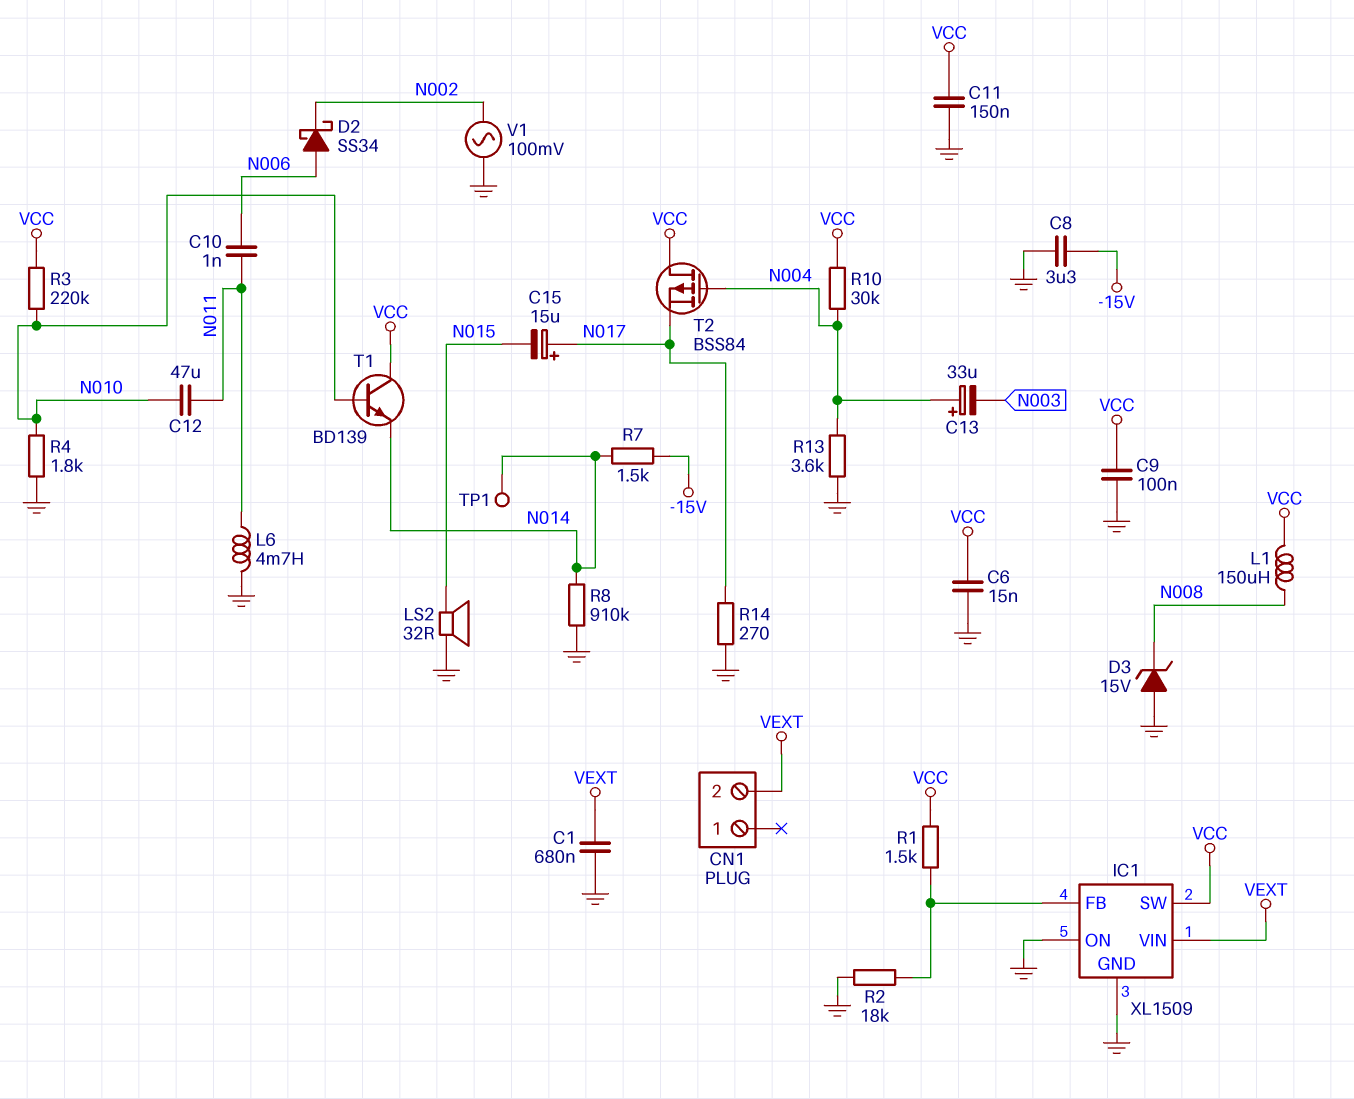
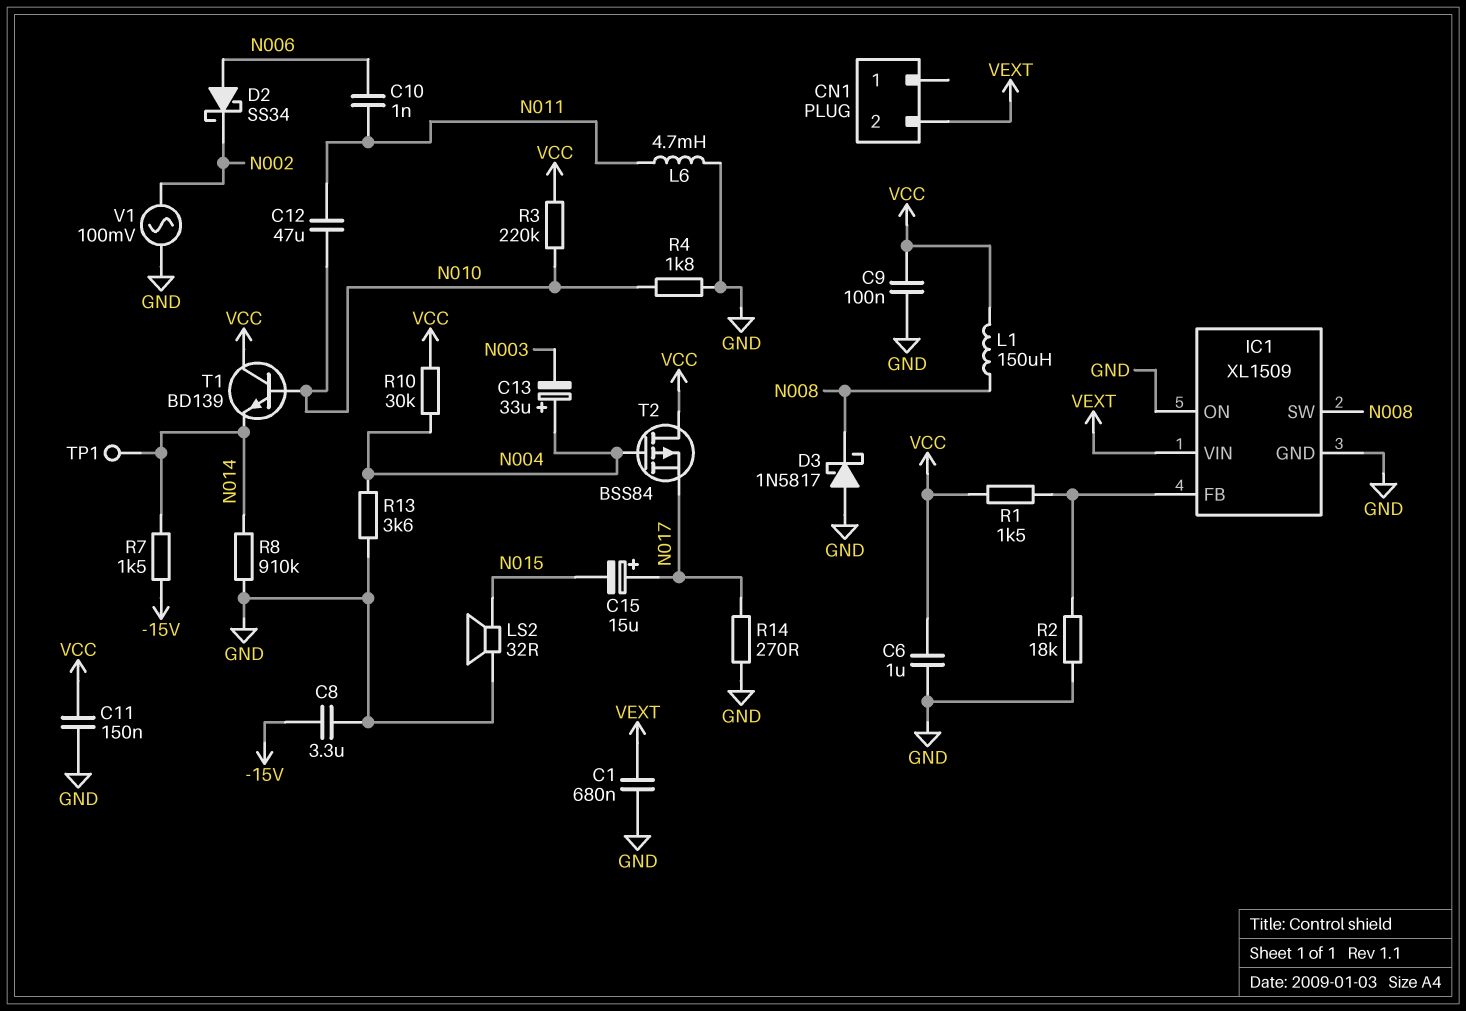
C6: 15nF (GND, VCC) -> 1uF (GND, VCC)
D3: zener 15V (A GND, K N008) -> schottky 1N5817 (A GND, K N008)
IC1 pin SW: VCC -> N008

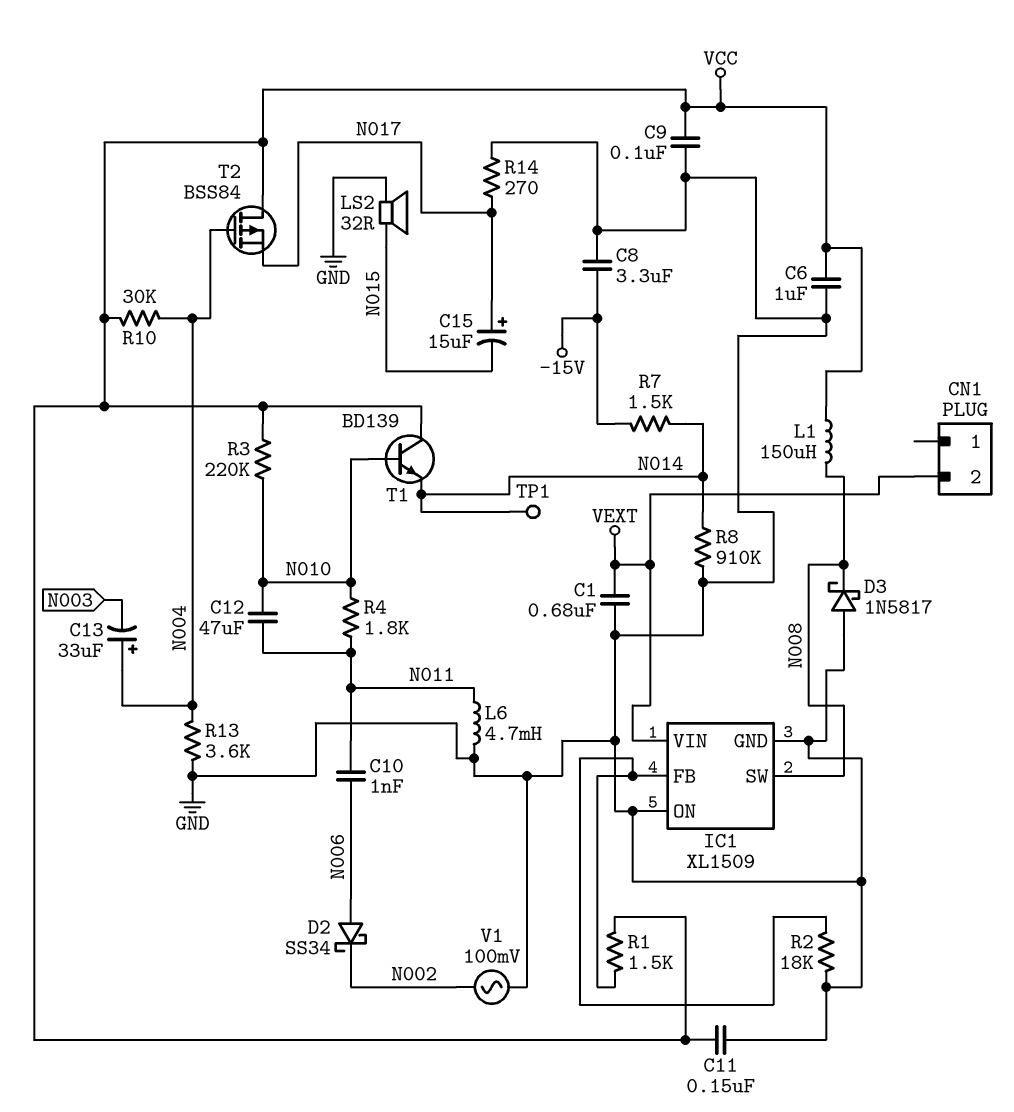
R4: 1.8k (GND, N010) -> 1.8k (N010, N011)

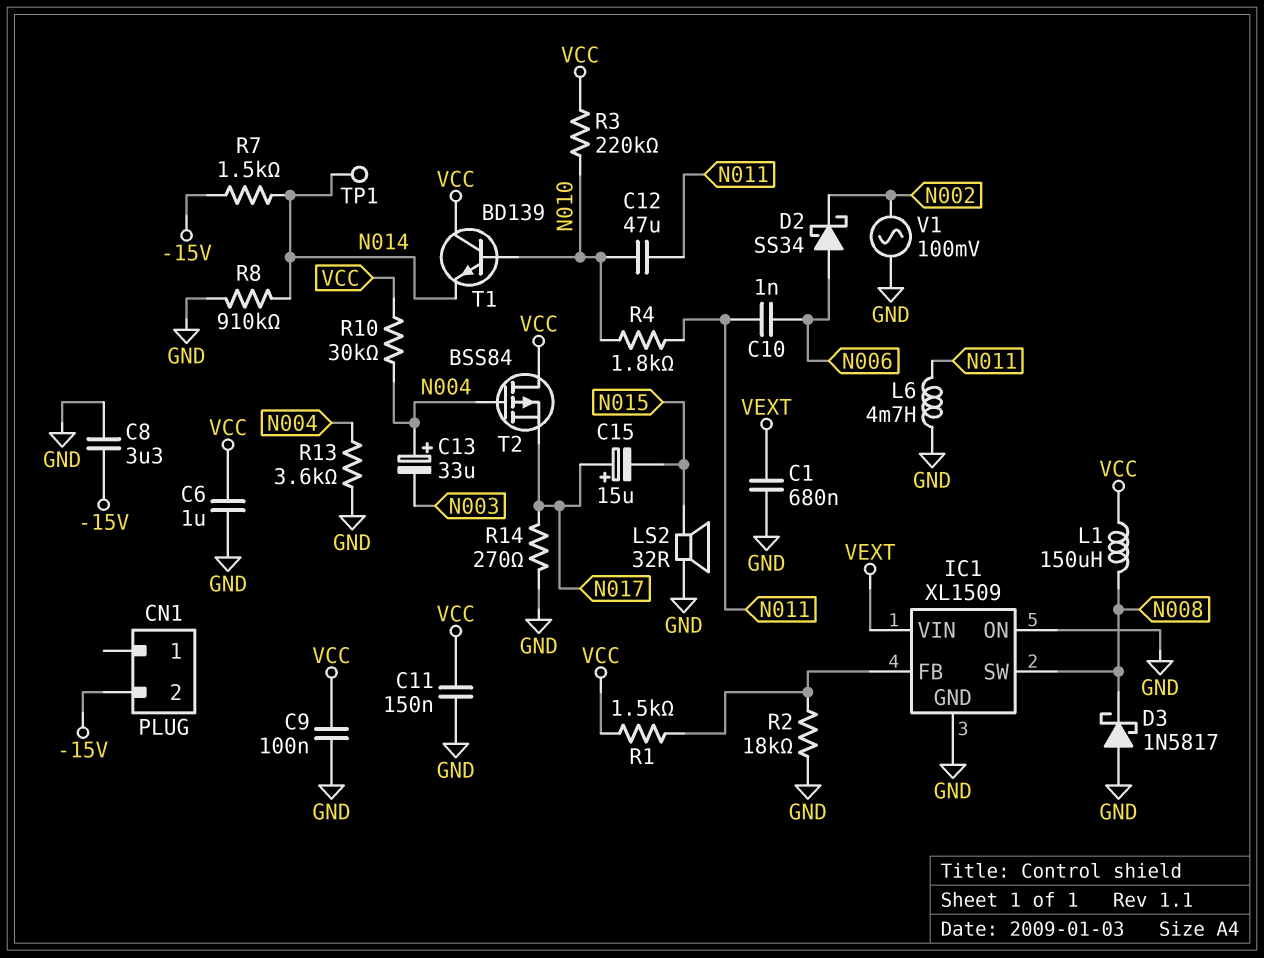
CN1 pin 2: VEXT -> -15V

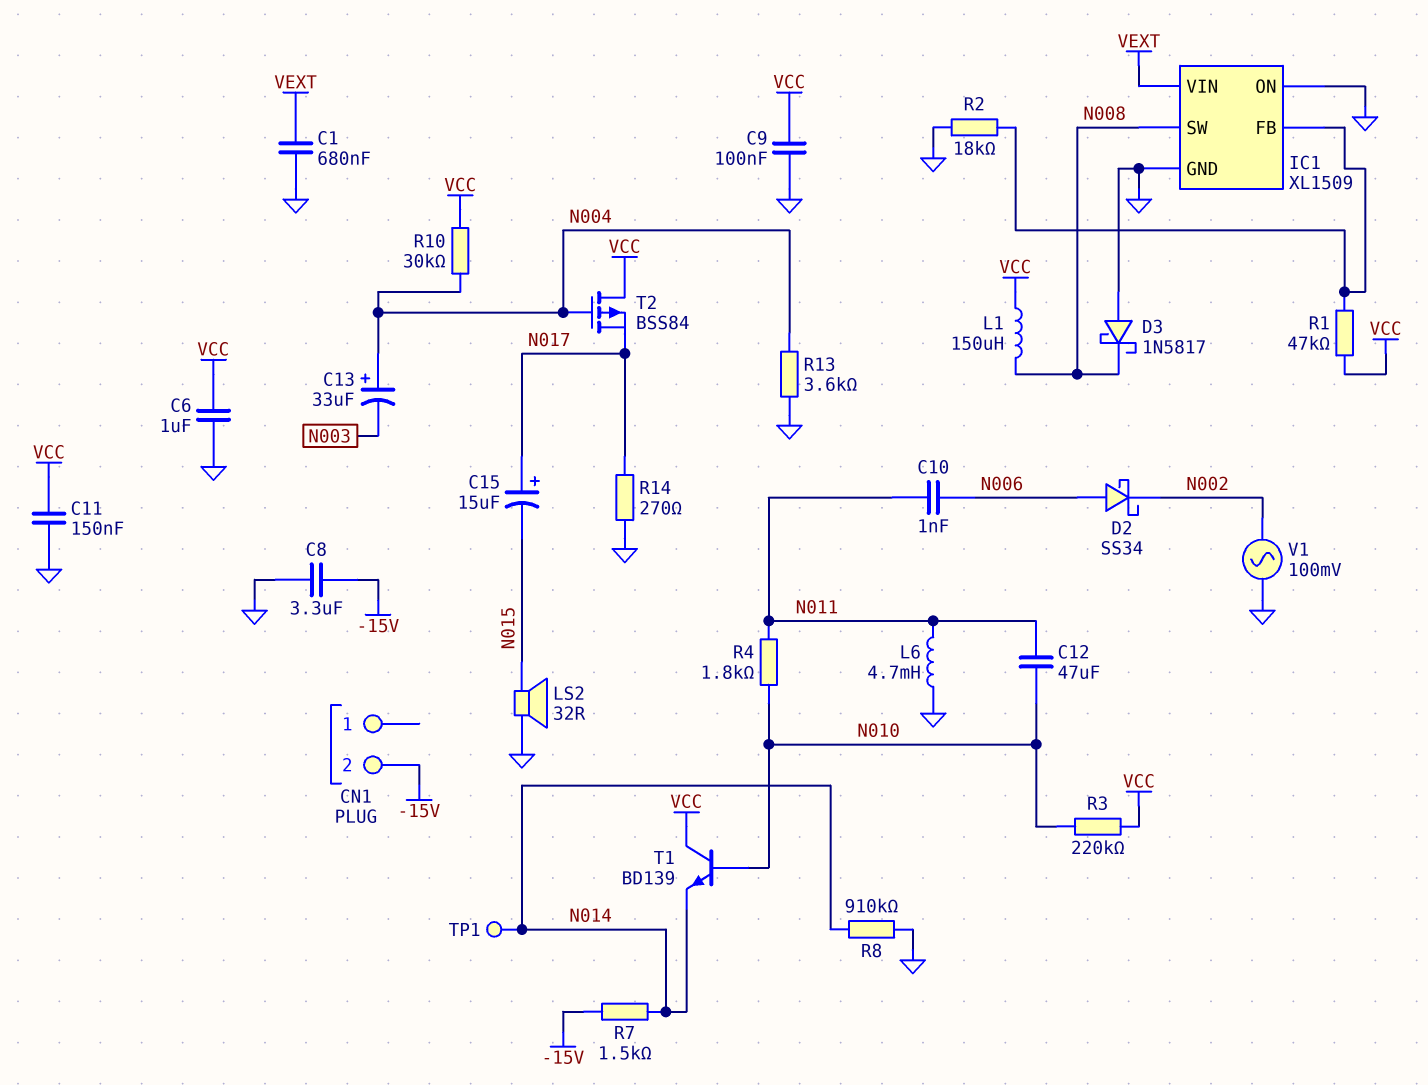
R1: 1.5k (IC1/FB, VCC) -> 47k (IC1/FB, VCC)

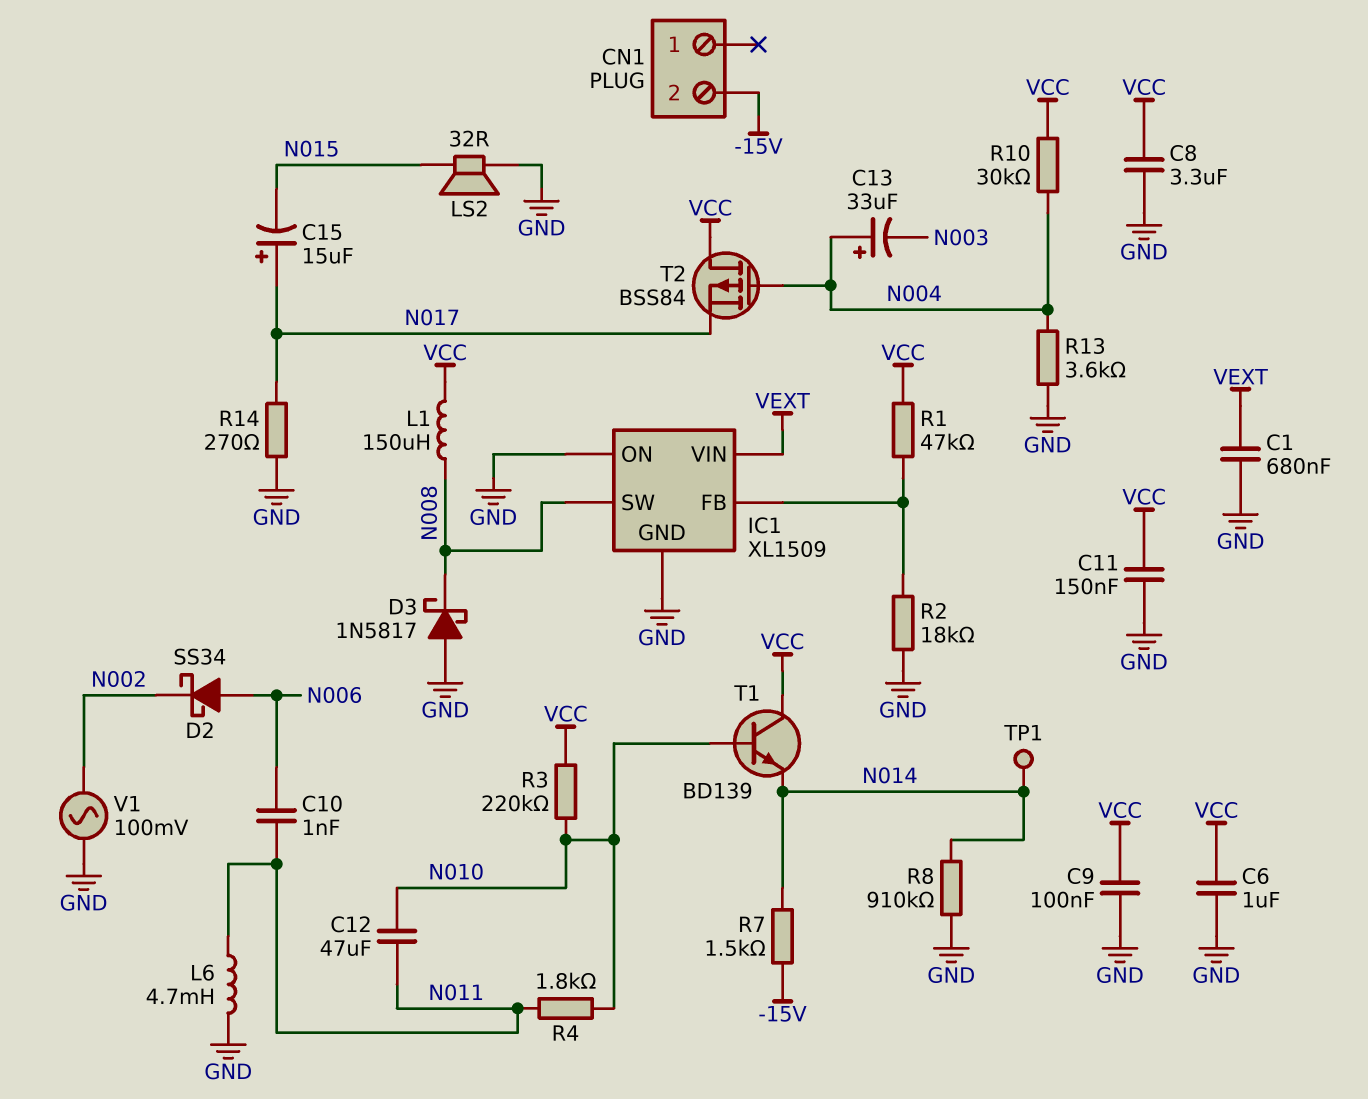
C8: 3.3uF (-15V, GND) -> 3.3uF (GND, VCC)

